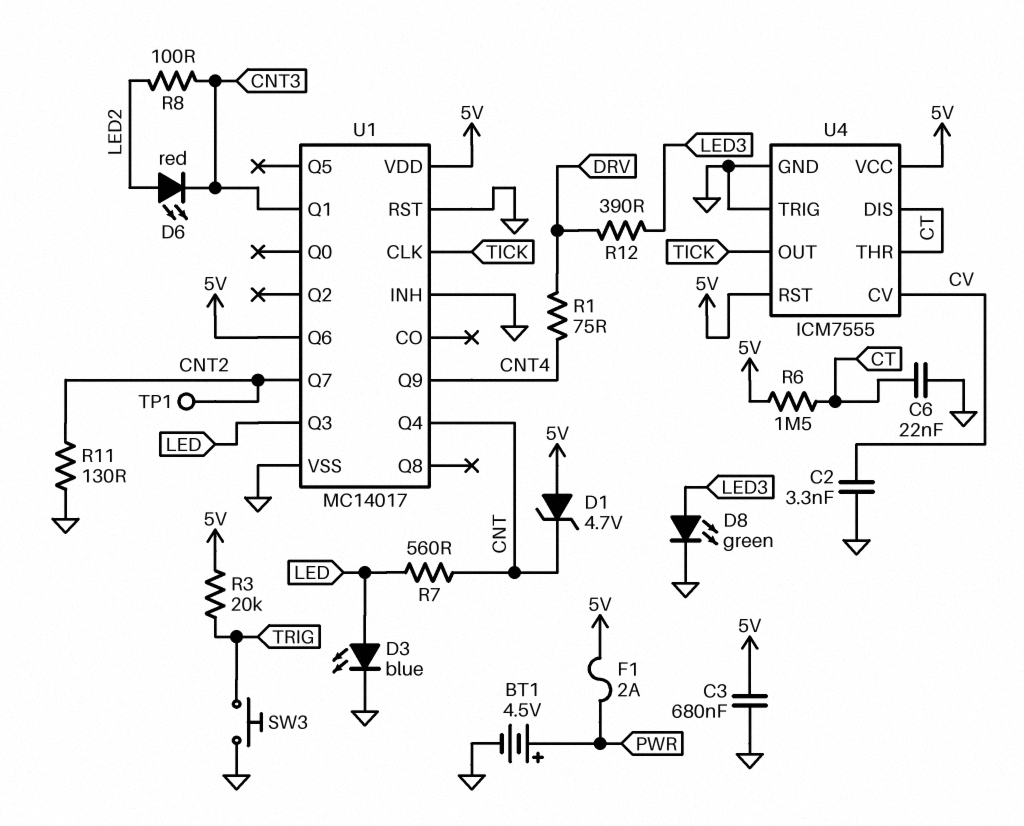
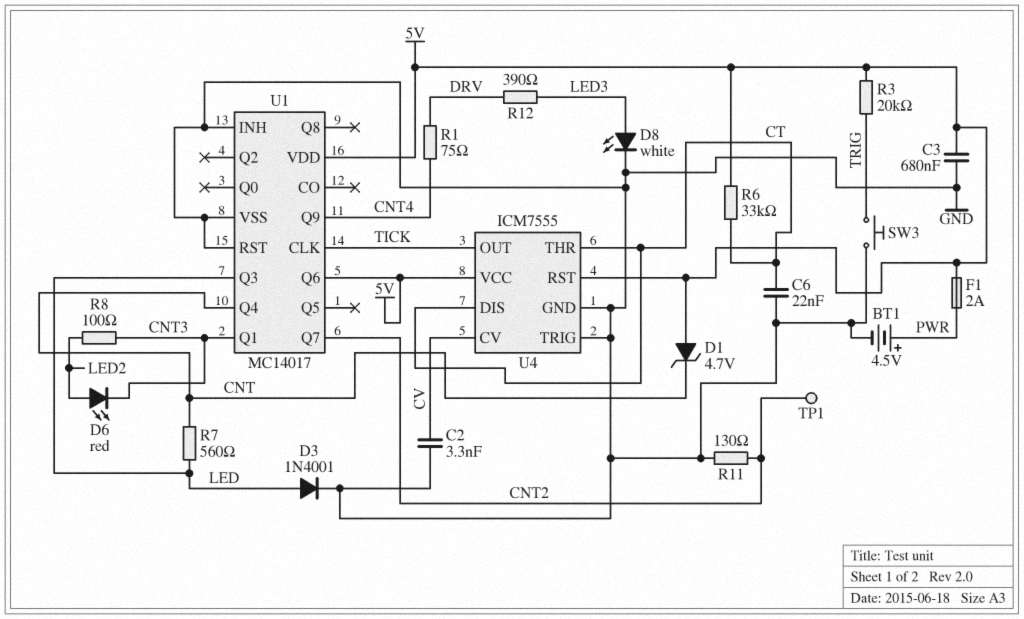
D3: LED blue (A LED, K GND) -> diode 1N4001 (A LED, K GND)
D8: LED green (A LED3, K GND) -> LED white (A LED3, K GND)
R6: 1.5M (5V, CT) -> 33k (5V, CT)

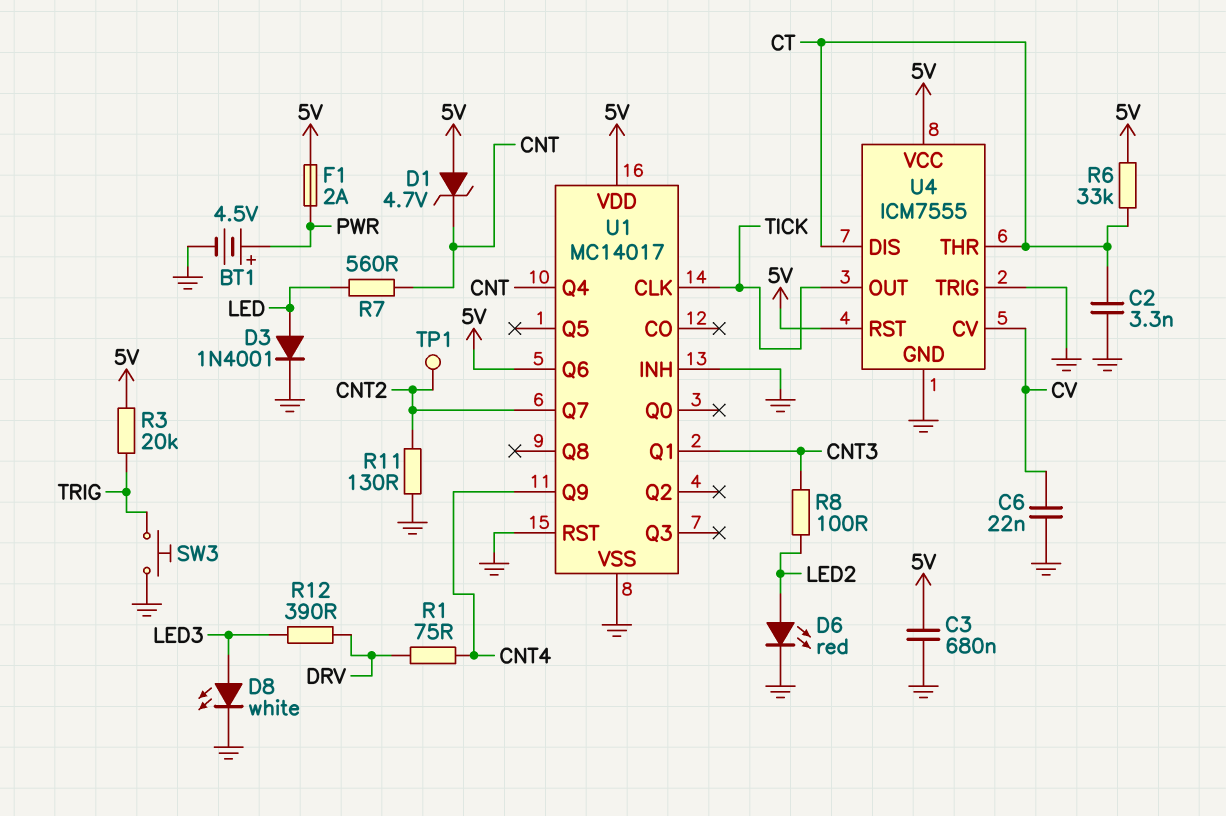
C2: 3.3nF (CV, GND) -> 3.3nF (CT, GND)
C6: 22nF (CT, GND) -> 22nF (CV, GND)
D6: LED red (A LED2, K CNT3) -> LED red (A LED2, K GND)
U1 pin Q3: LED -> none

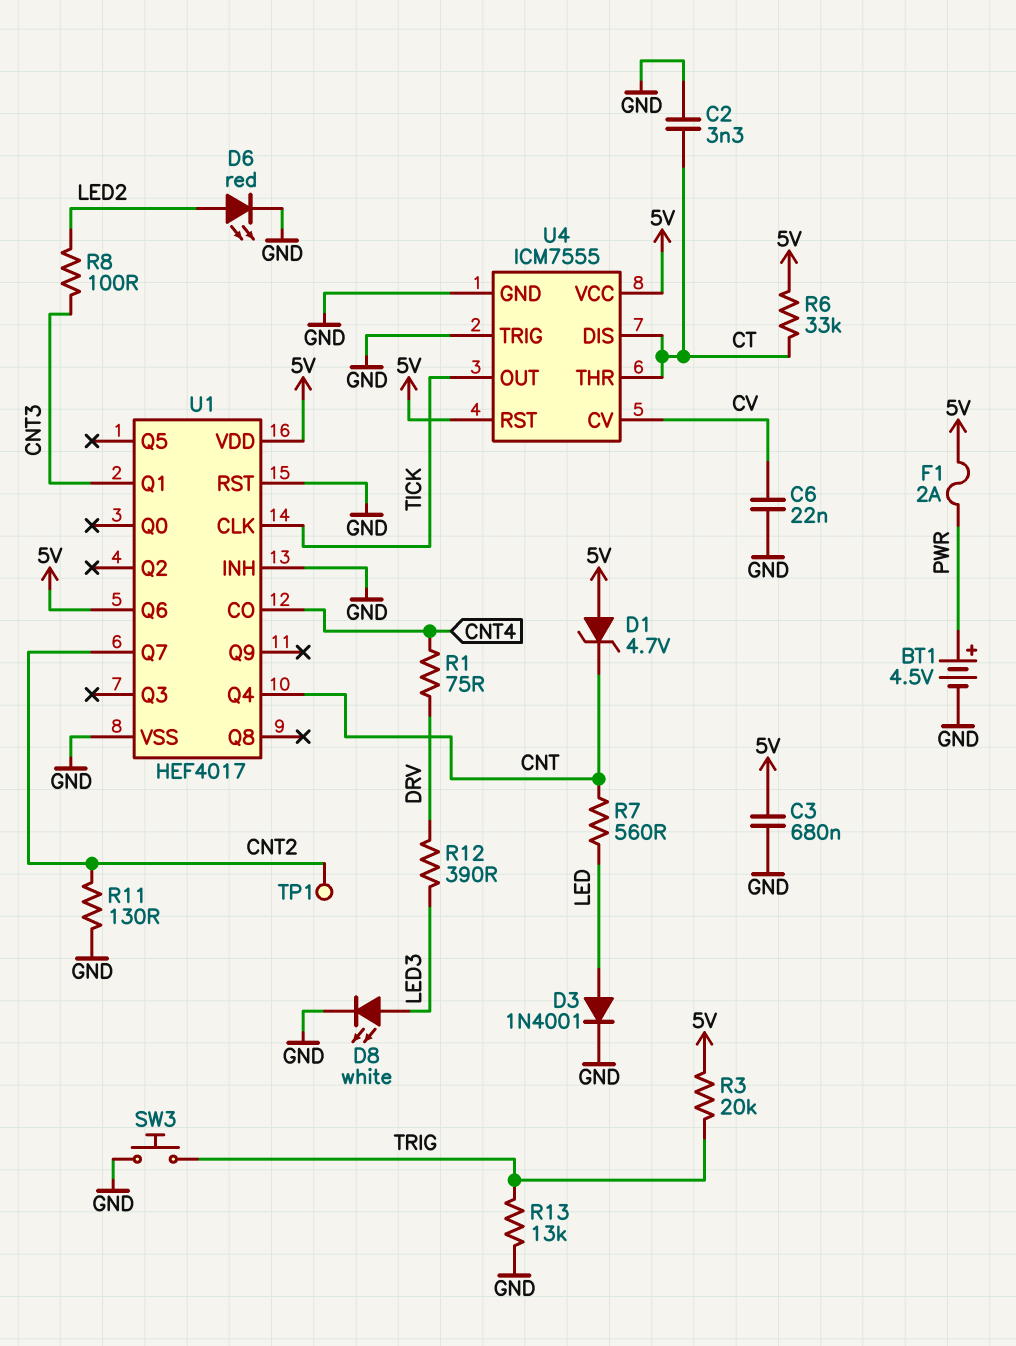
R13: none -> 13k (GND, TRIG)
U1: MC14017 -> HEF4017
U1 pin CO: none -> CNT4
U1 pin Q9: CNT4 -> none

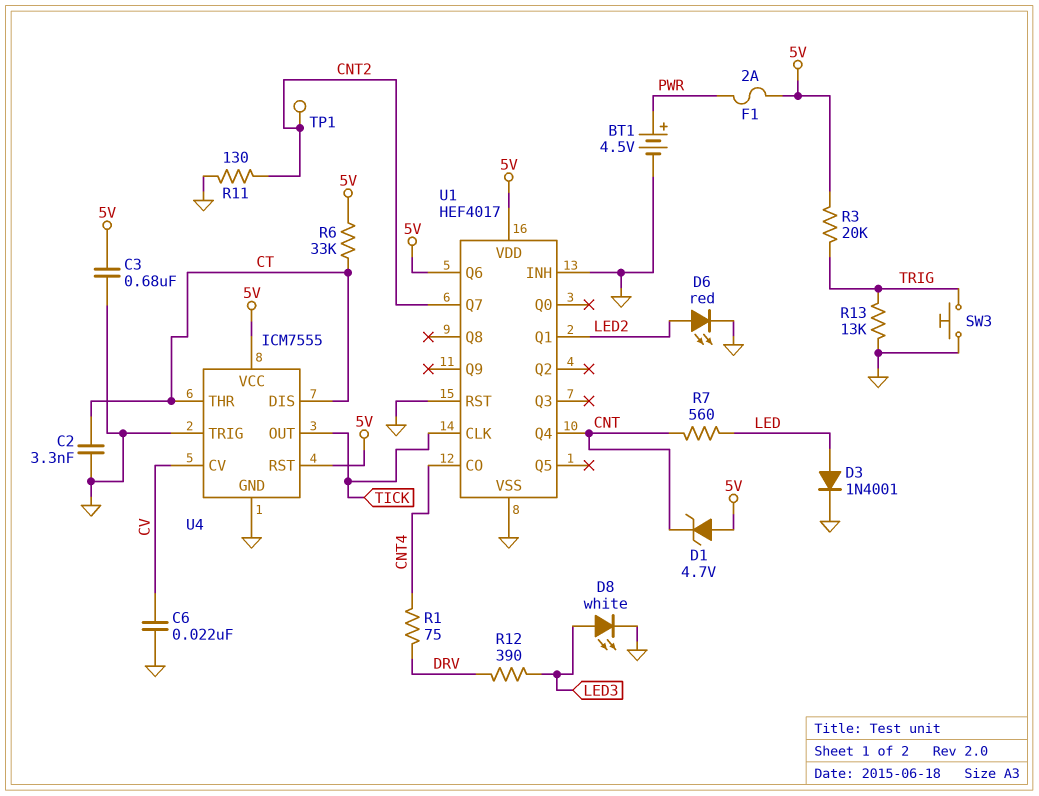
R8: 100 (CNT3, LED2) -> none
U1 pin Q1: CNT3 -> LED2

